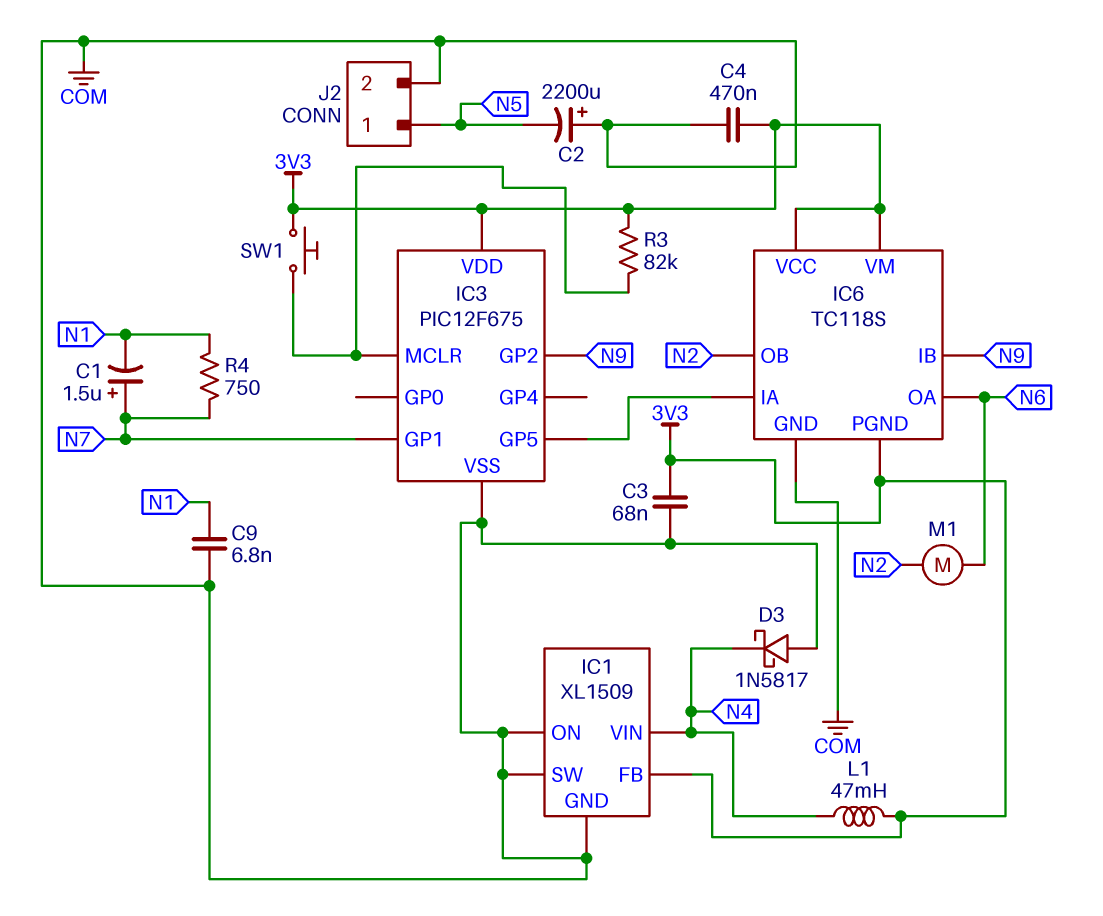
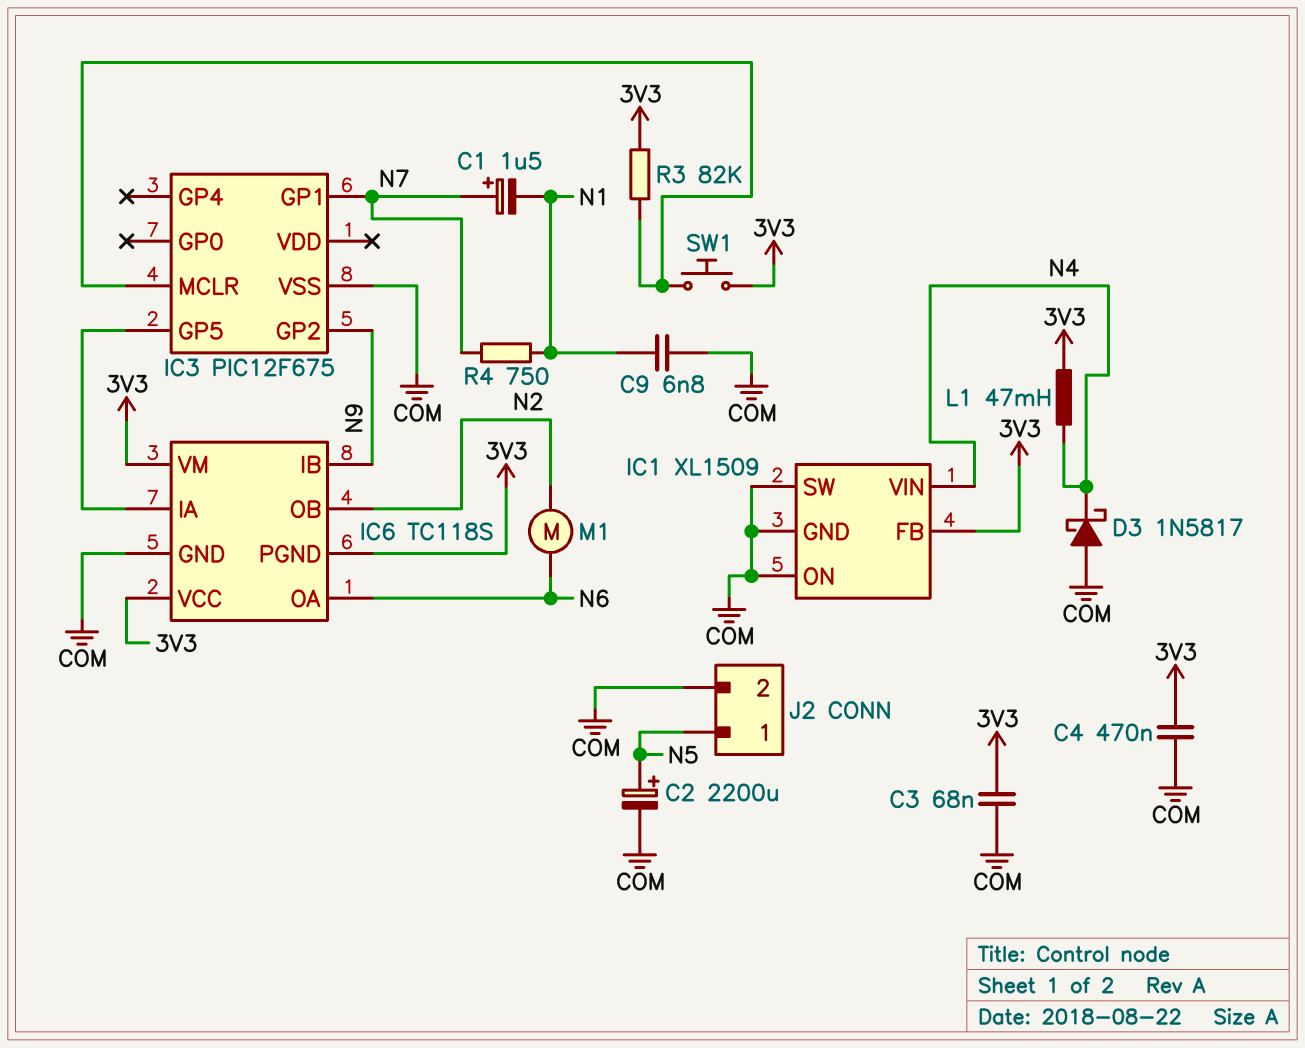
C2: 2200uF (plus COM, minus N5) -> 2200uF (plus N5, minus COM)
IC3 pin VDD: 3V3 -> none

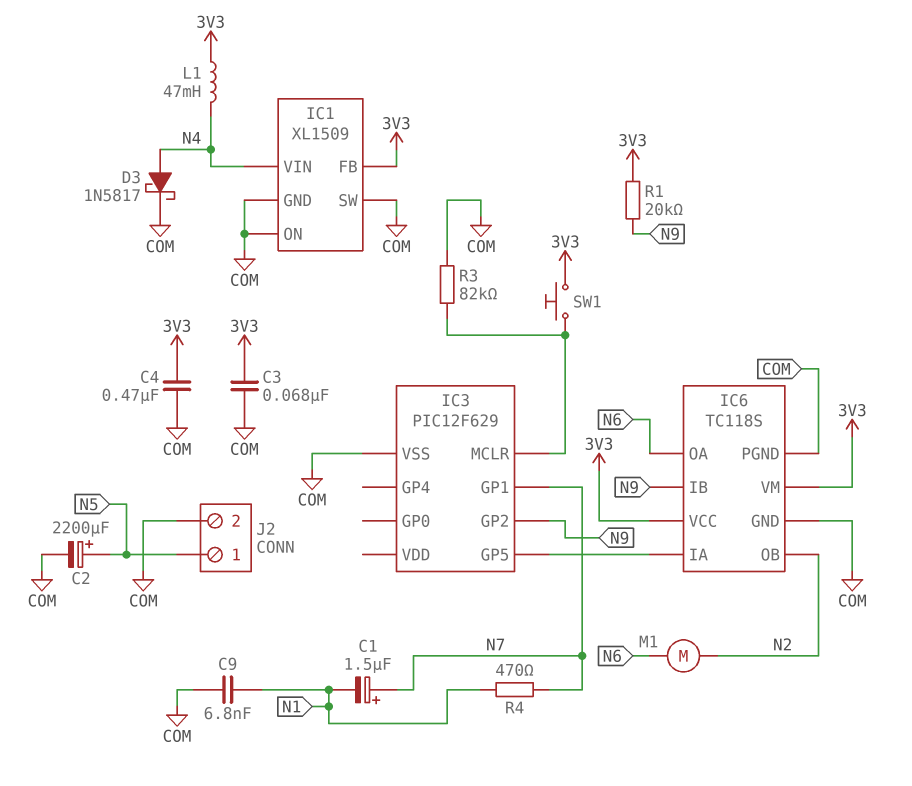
D3: schottky 1N5817 (A COM, K N4) -> schottky 1N5817 (A N4, K COM)
IC3: PIC12F675 -> PIC12F629
IC6 pin PGND: 3V3 -> COM
R1: none -> 20k (3V3, N9)
R3: 82k (3V3, IC3/MCLR) -> 82k (COM, IC3/MCLR)
R4: 750 (N1, N7) -> 470 (N1, N7)

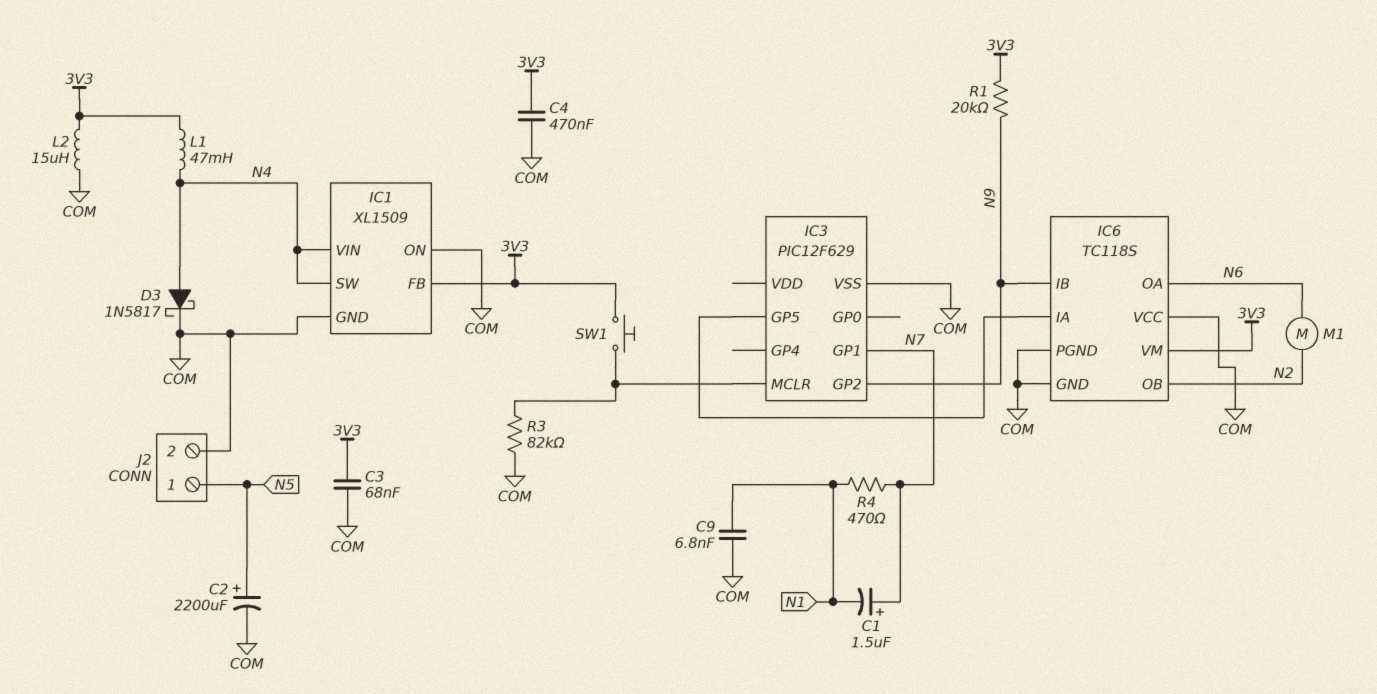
IC1 pin SW: COM -> N4
IC6 pin VCC: 3V3 -> COM
L2: none -> 15uH (3V3, COM)

